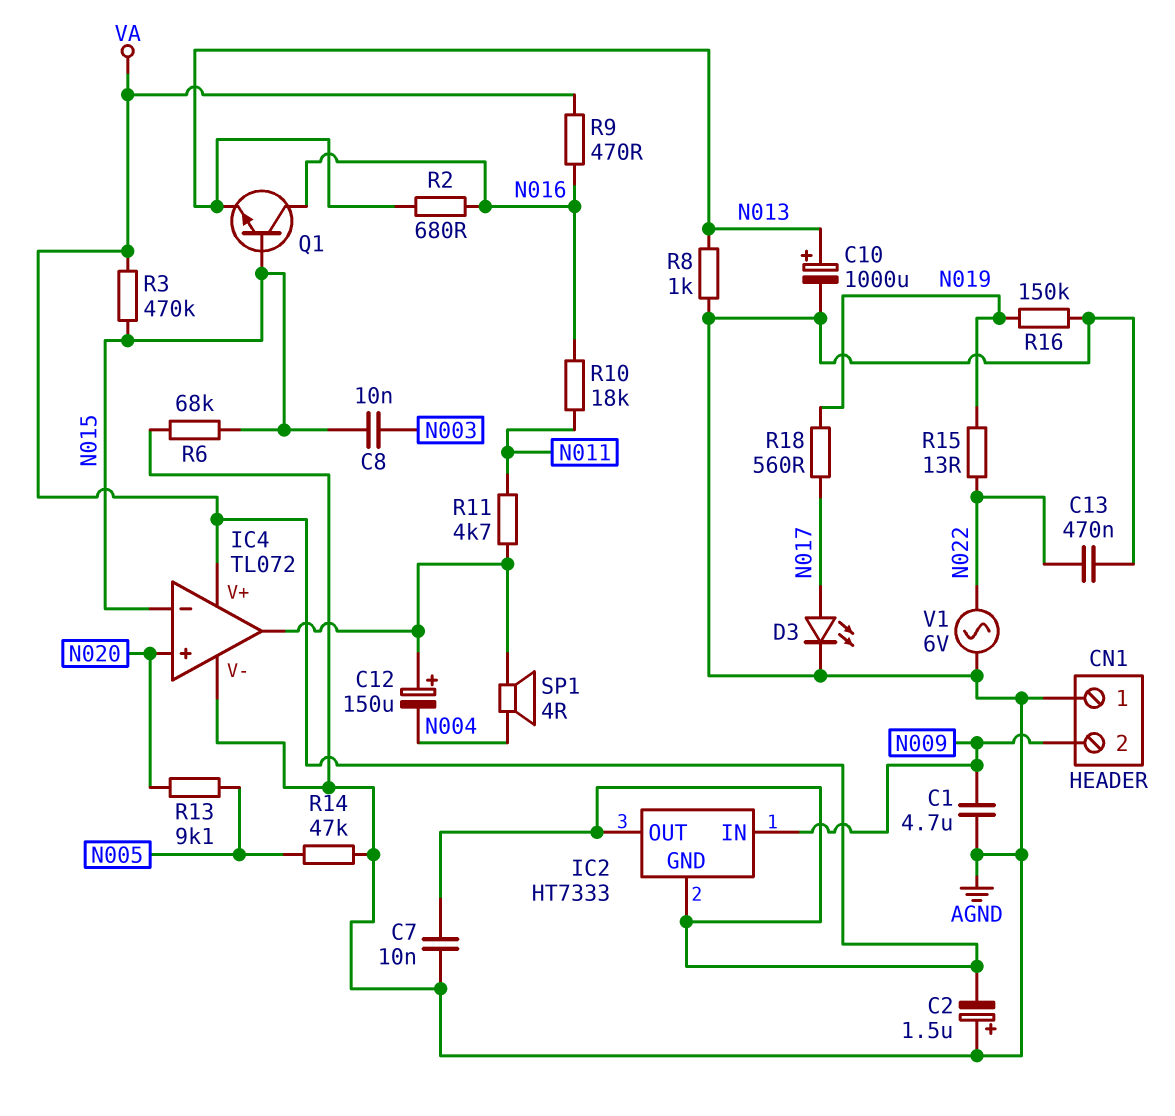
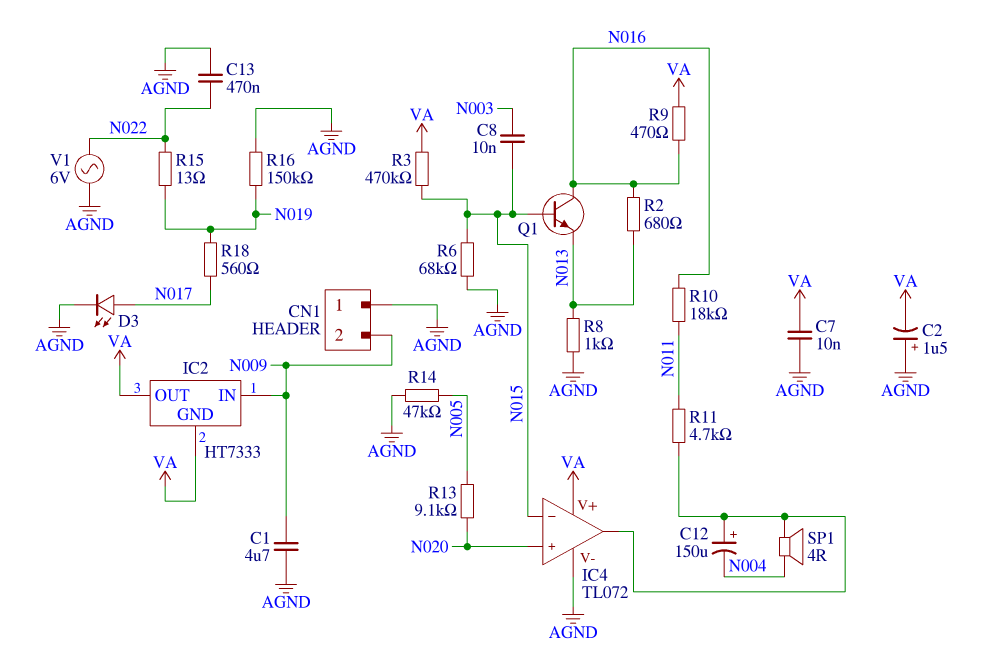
C10: 1000uF (plus N013, minus AGND) -> none

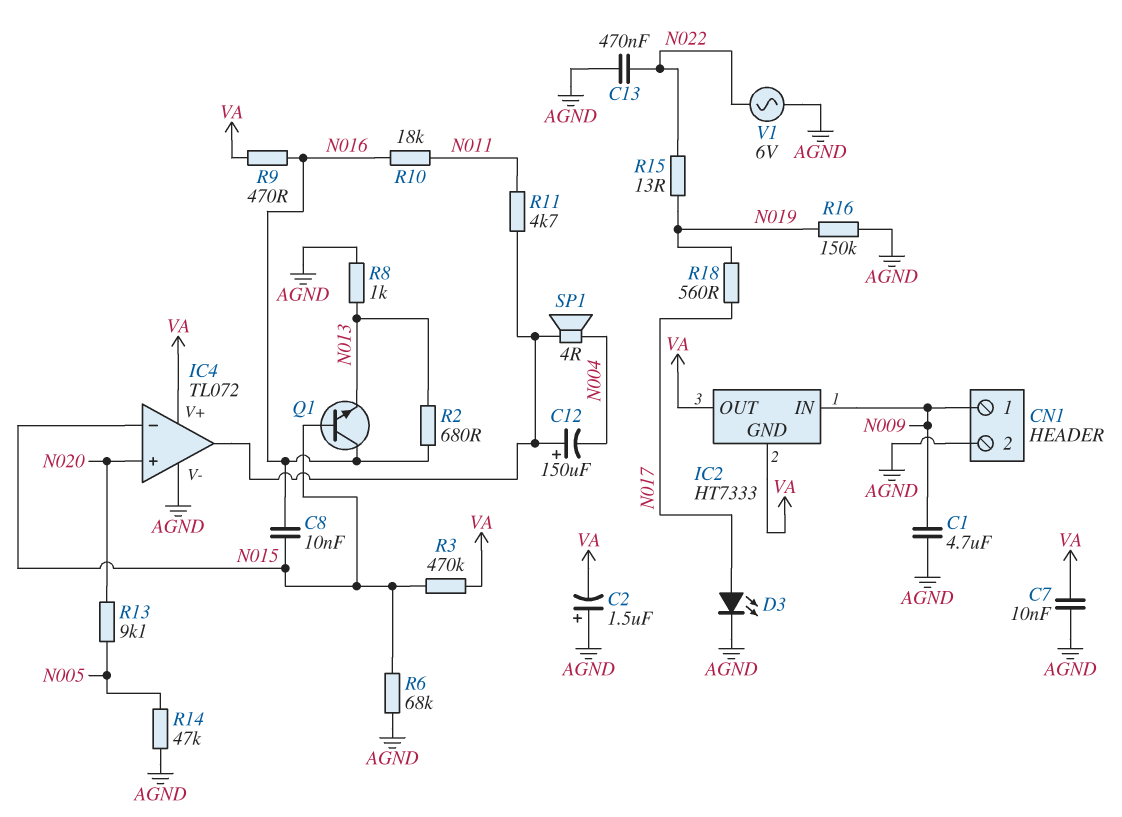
C8: 10nF (N003, N015) -> 10nF (N015, N016)
CN1 pin 1: AGND -> N009
CN1 pin 2: N009 -> AGND

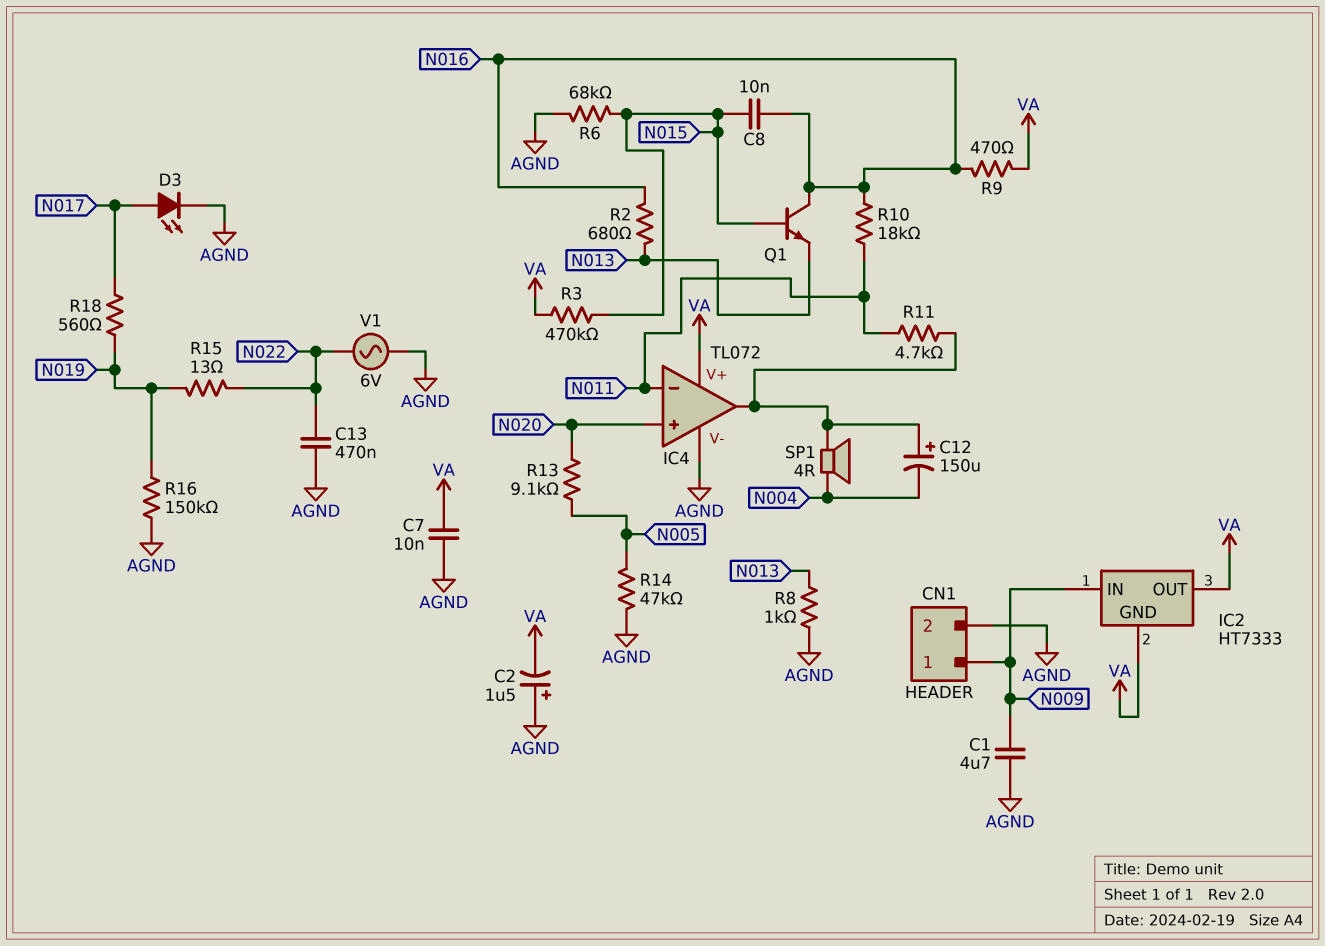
IC4 pin in-: N015 -> N011

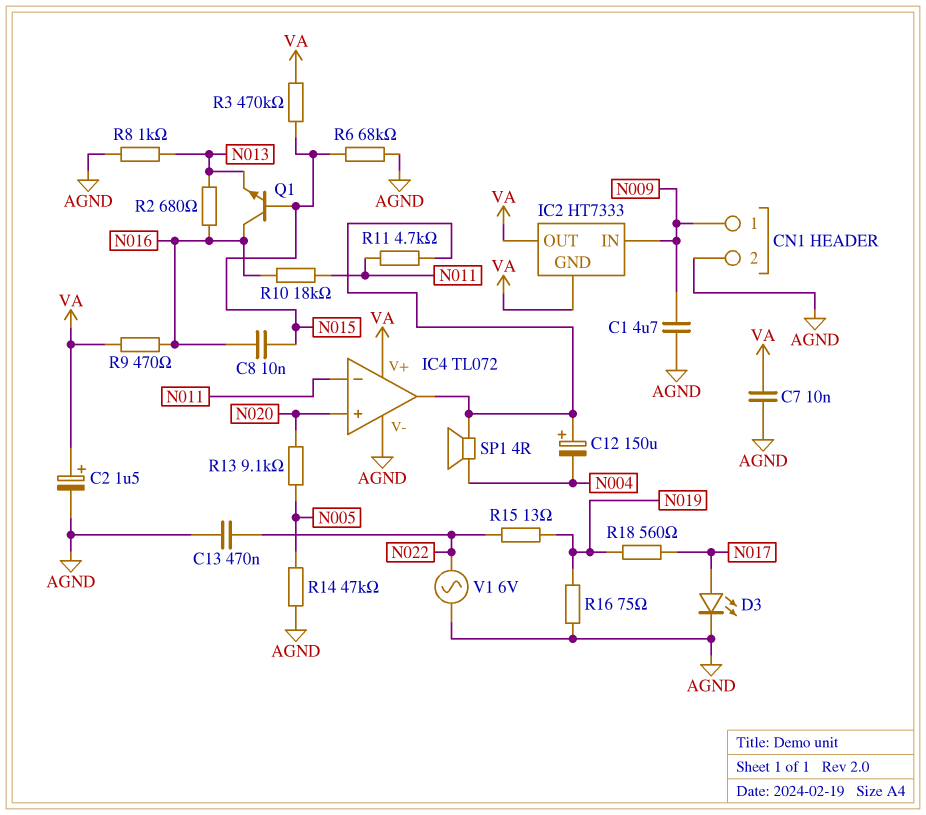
C2: 1.5uF (plus AGND, minus VA) -> 1.5uF (plus VA, minus AGND)
R16: 150k (AGND, N019) -> 75 (AGND, N019)

